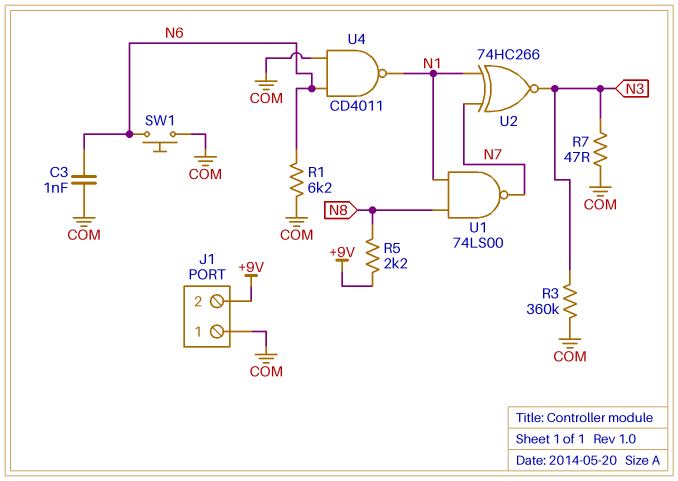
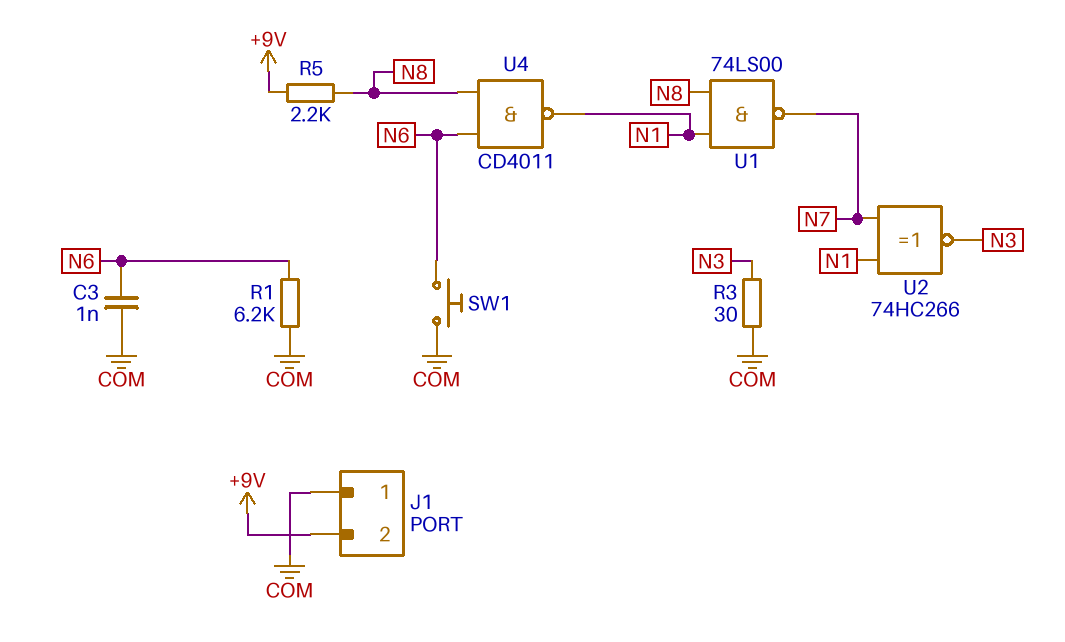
R3: 360k (COM, N3) -> 30 (COM, N3)
R7: 47 (COM, N3) -> none
U4: NAND CD4011 (in COM, in N6, out N1) -> NAND CD4011 (in N6, in N8, out N1)

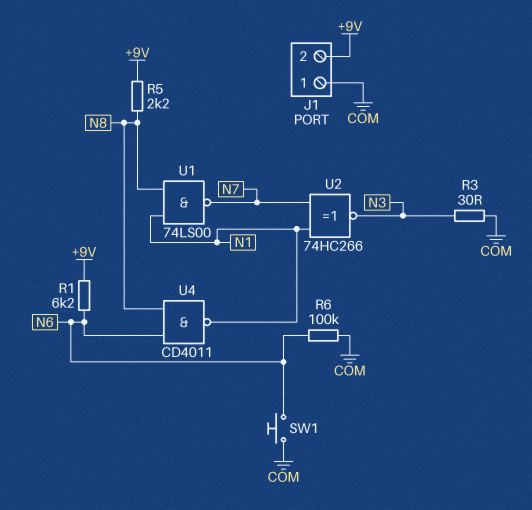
C3: 1nF (COM, N6) -> none
R1: 6.2k (COM, N6) -> 6.2k (+9V, N6)
R6: none -> 100k (COM, N6)

